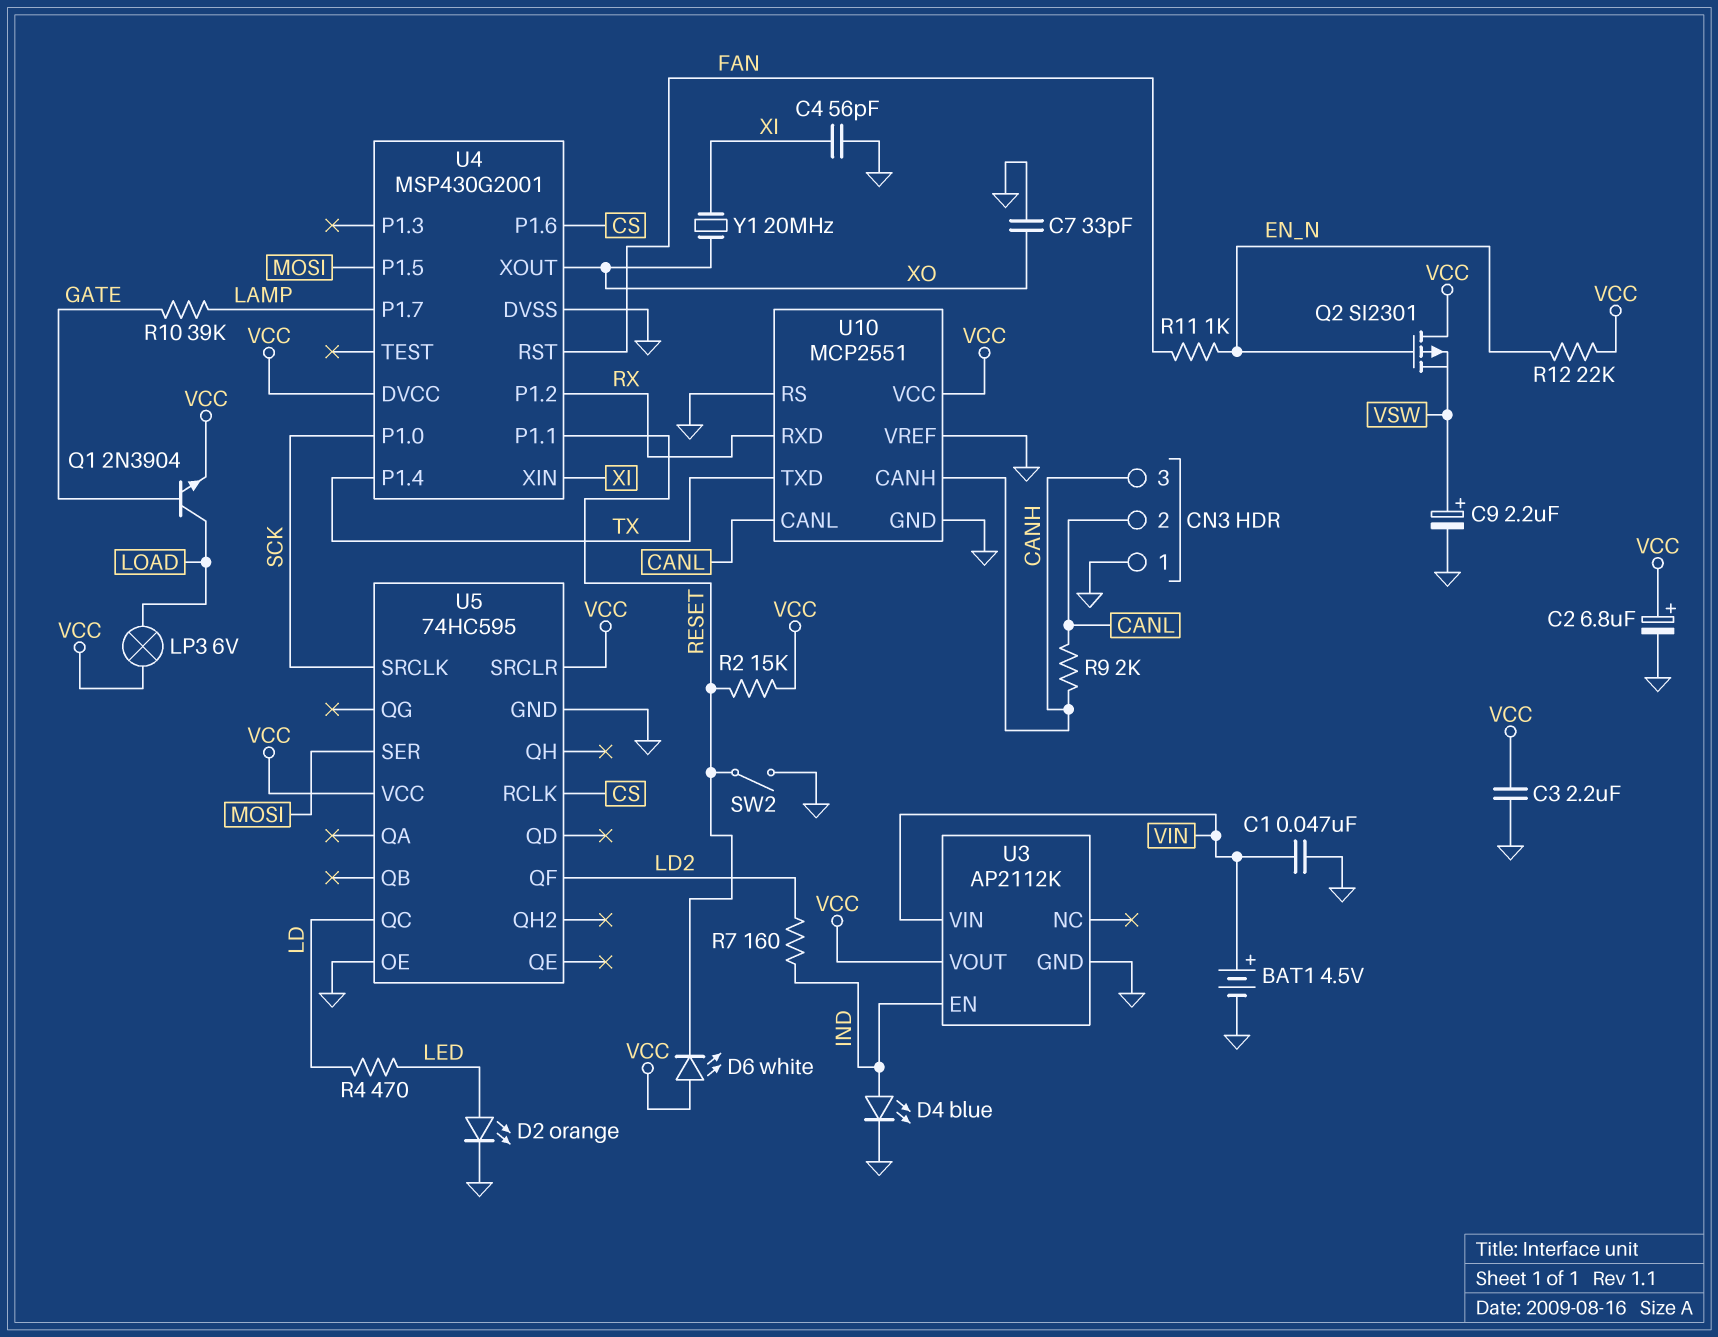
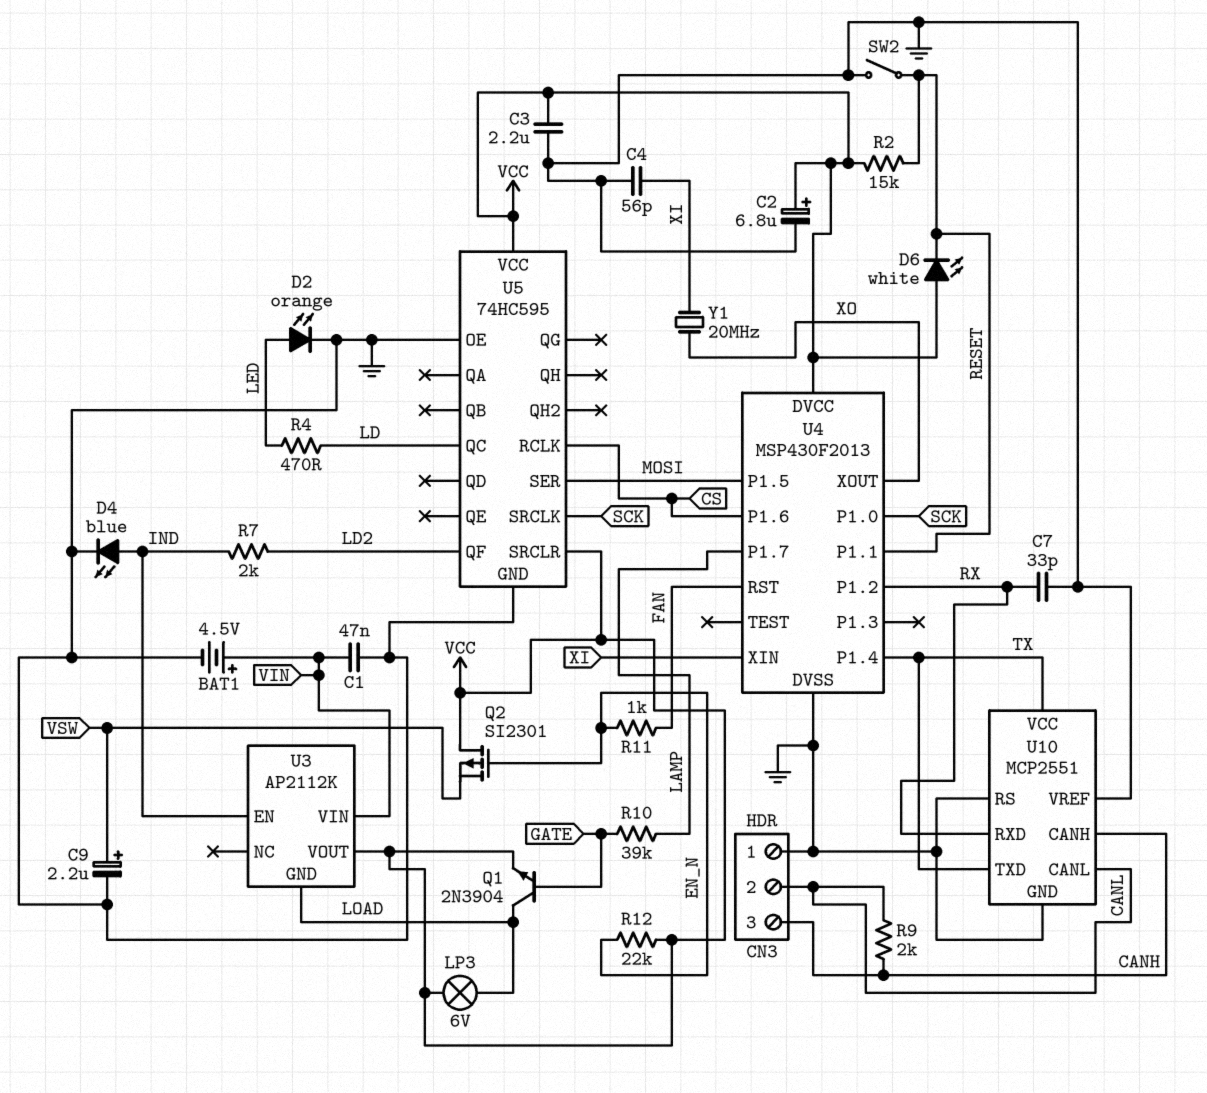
C7: 33pF (GND, XO) -> 33pF (GND, RX)
R7: 160 (IND, LD2) -> 2k (IND, LD2)
U3 pin GND: GND -> LOAD
U4: MSP430G2001 -> MSP430F2013
U10 pin VCC: VCC -> TX

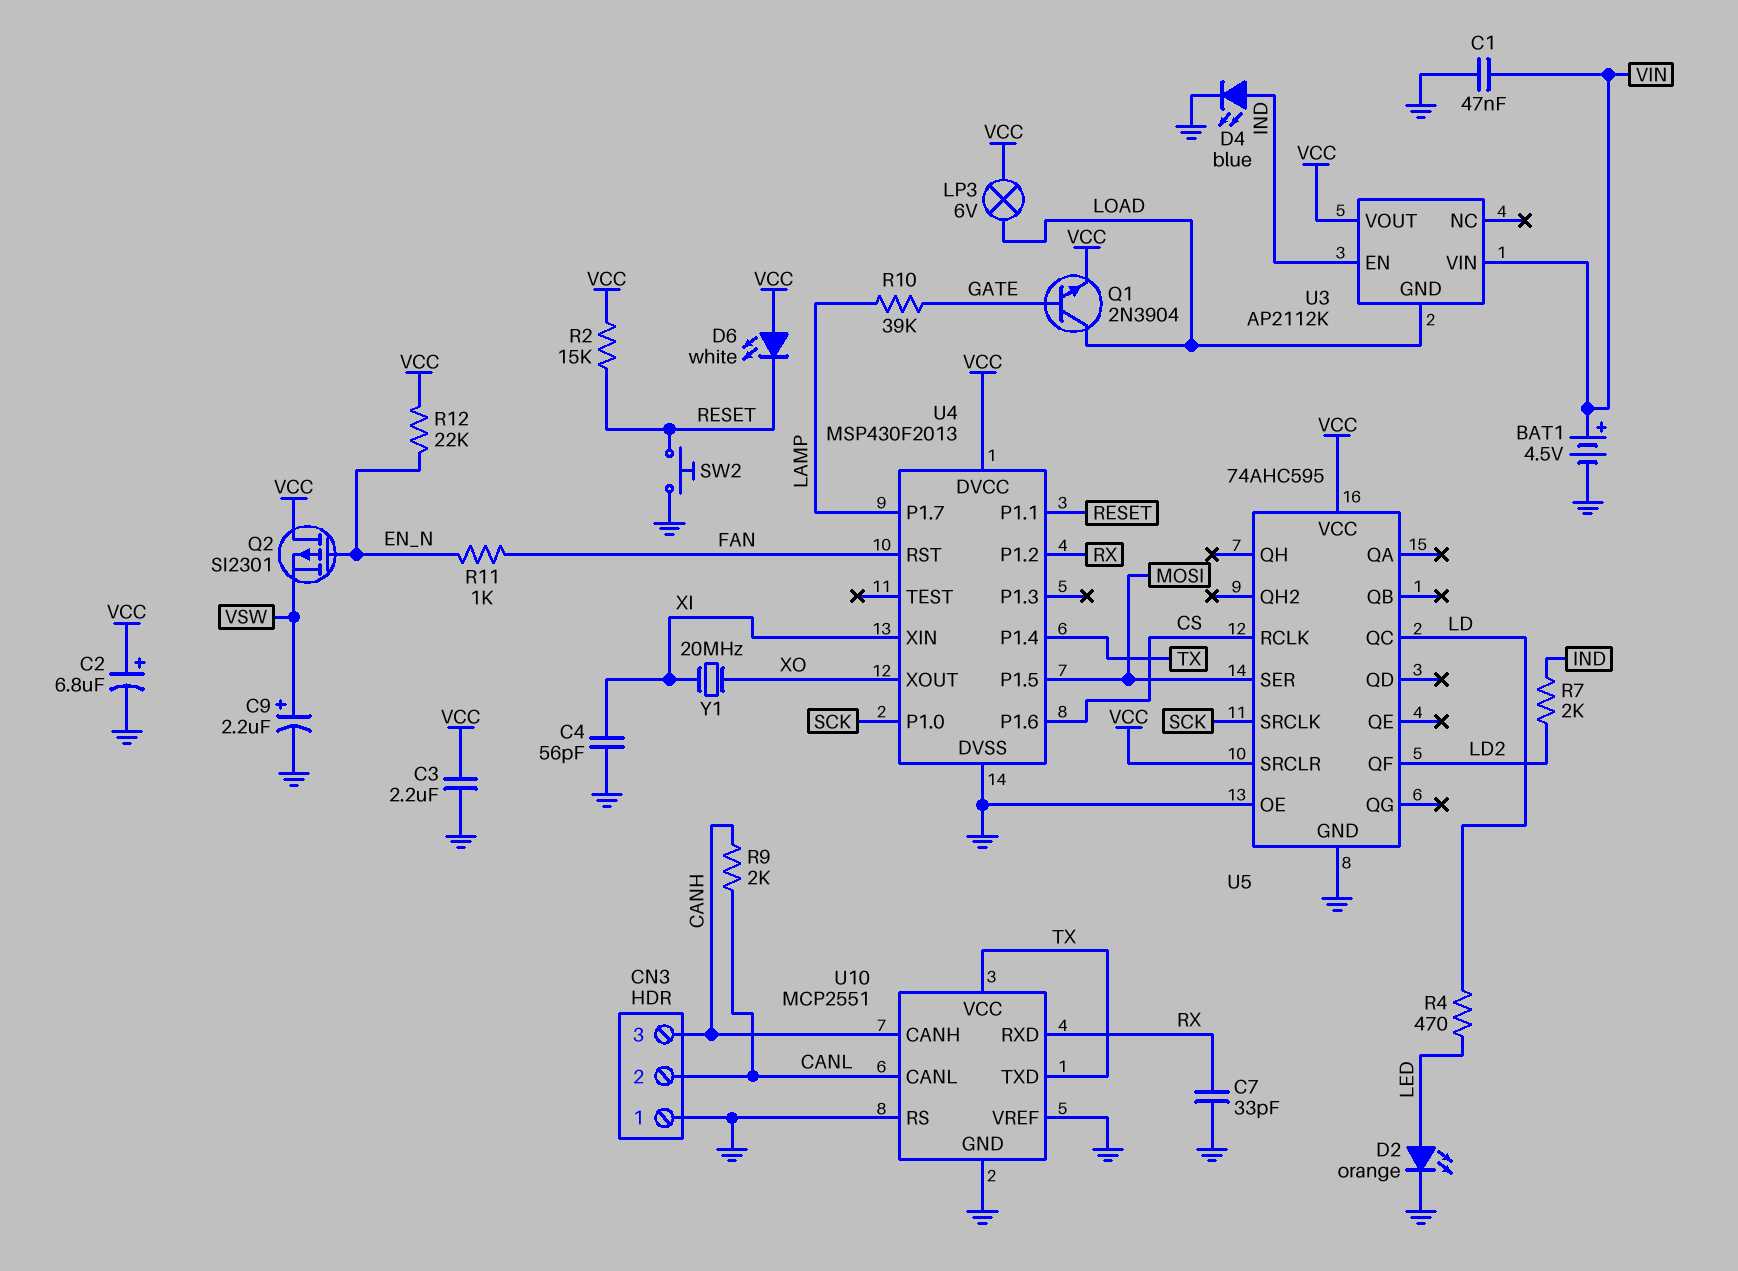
SW2: switch (GND, RESET) -> button (GND, RESET)
U5: 74HC595 -> 74AHC595

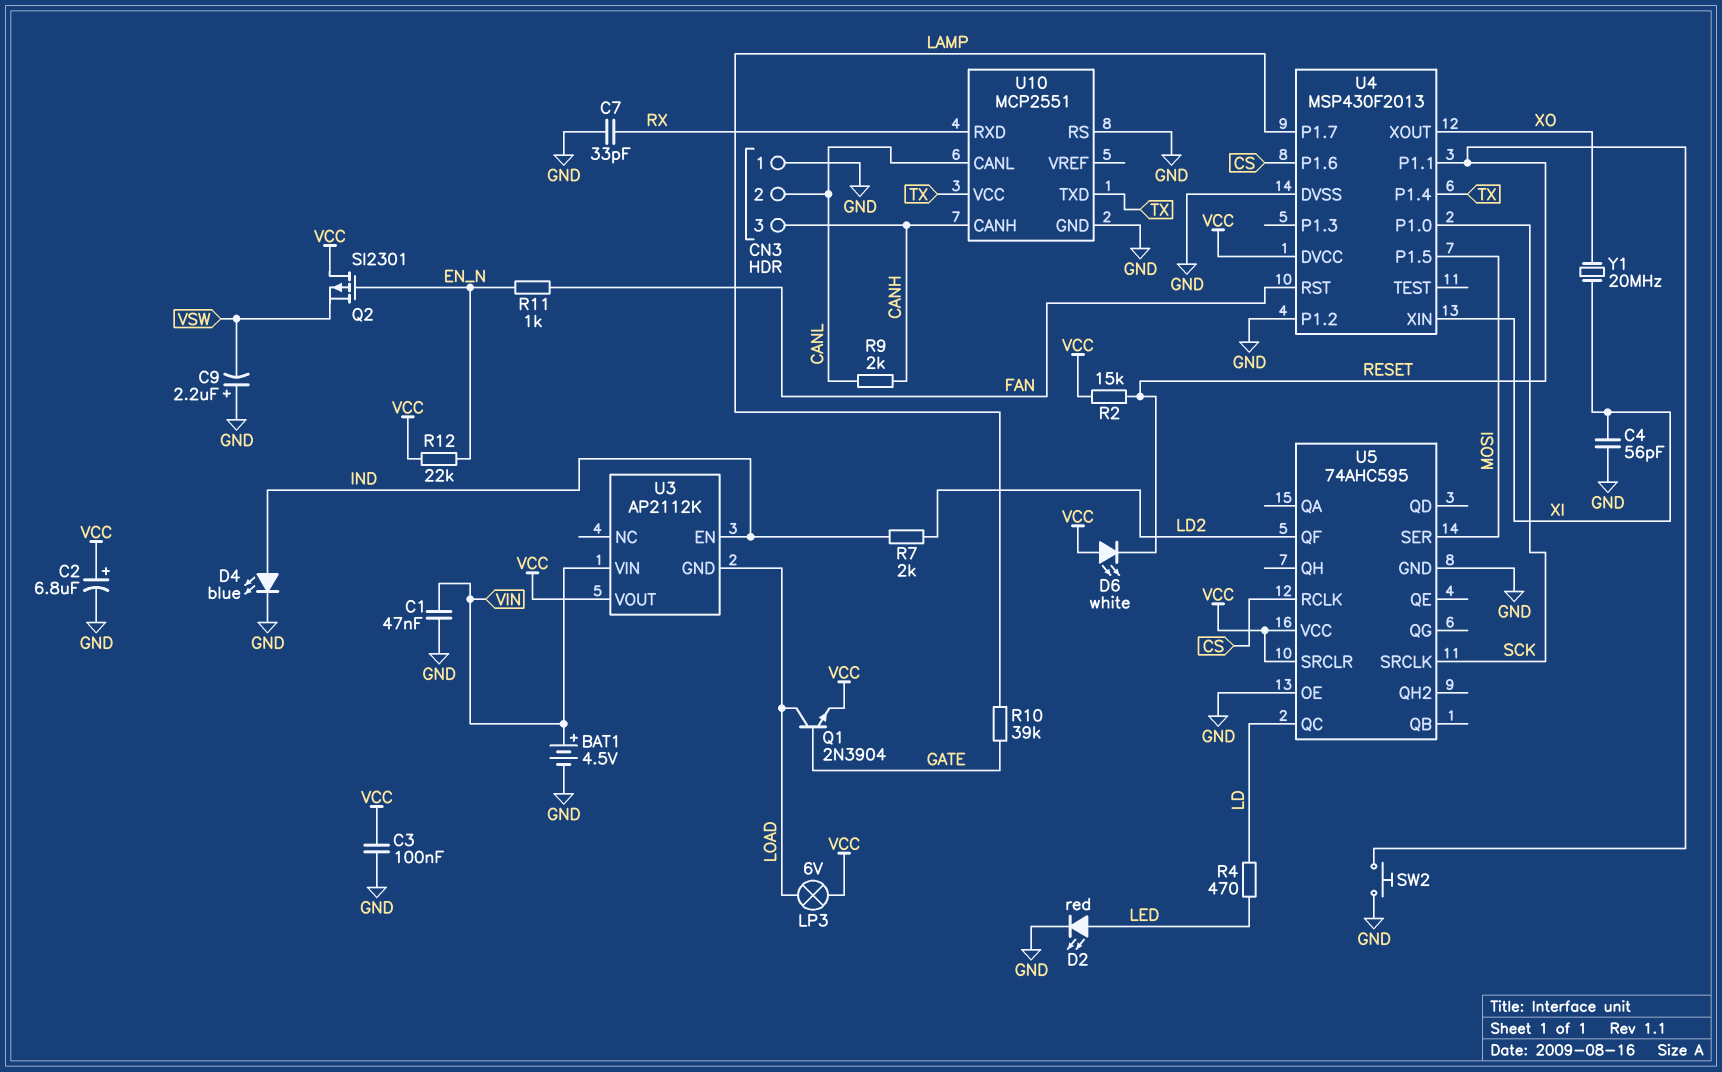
C3: 2.2uF (GND, VCC) -> 100nF (GND, VCC)
C9: 2.2uF (plus VSW, minus GND) -> 2.2uF (plus GND, minus VSW)
D2: LED orange (A LED, K GND) -> LED red (A LED, K GND)
U4 pin P1.2: RX -> GND
U10 pin VREF: GND -> none

